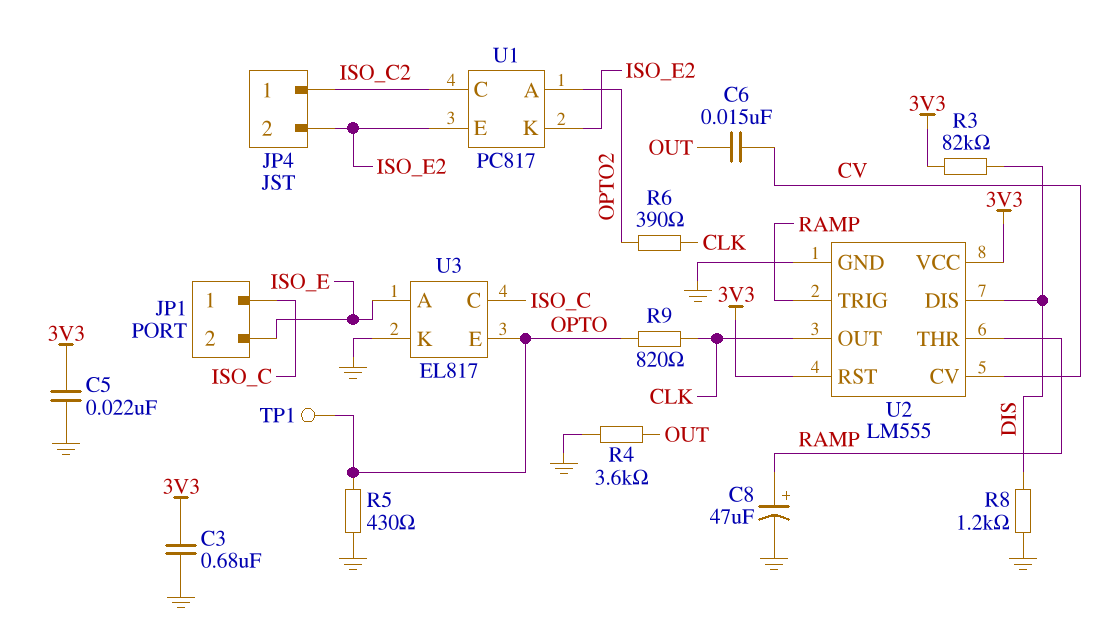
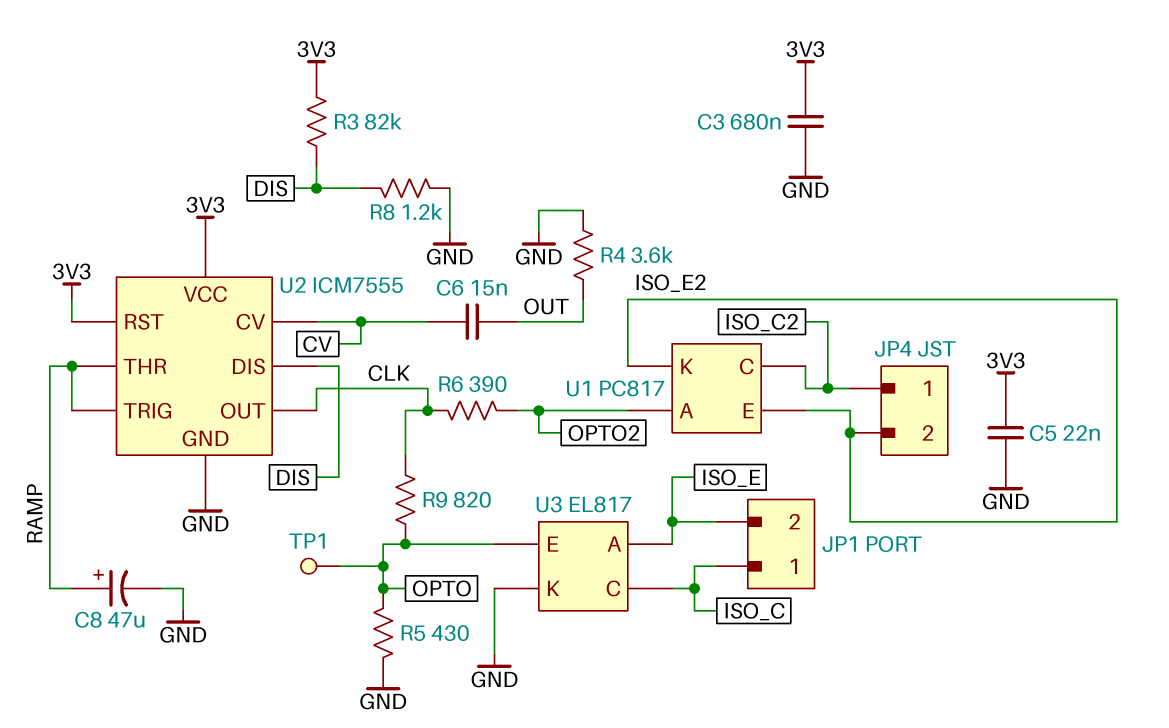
U2: LM555 -> ICM7555

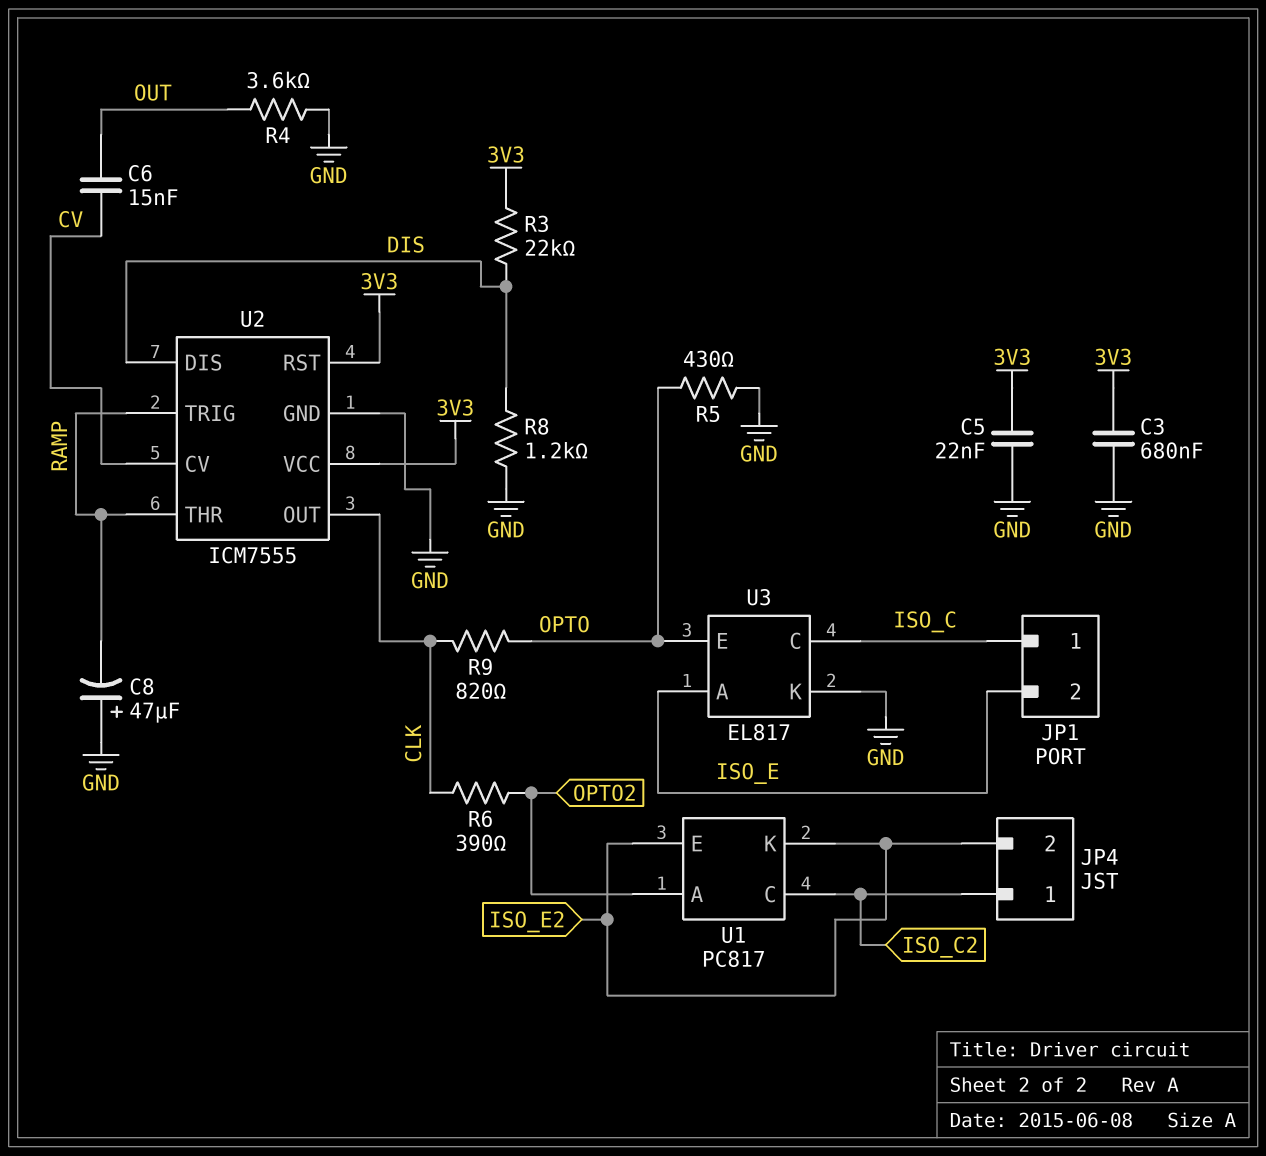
C8: 47uF (plus RAMP, minus GND) -> 47uF (plus GND, minus RAMP)
R3: 82k (3V3, DIS) -> 22k (3V3, DIS)
TP1: test point (OPTO) -> none

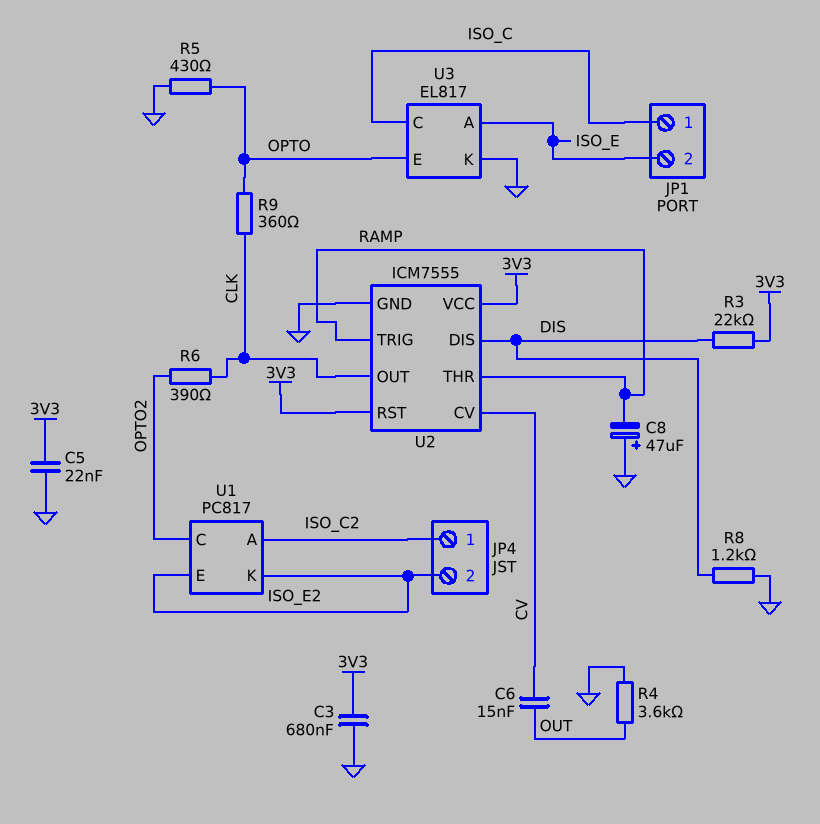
R9: 820 (CLK, OPTO) -> 360 (CLK, OPTO)
U1 pin A: OPTO2 -> ISO_C2
U1 pin C: ISO_C2 -> OPTO2

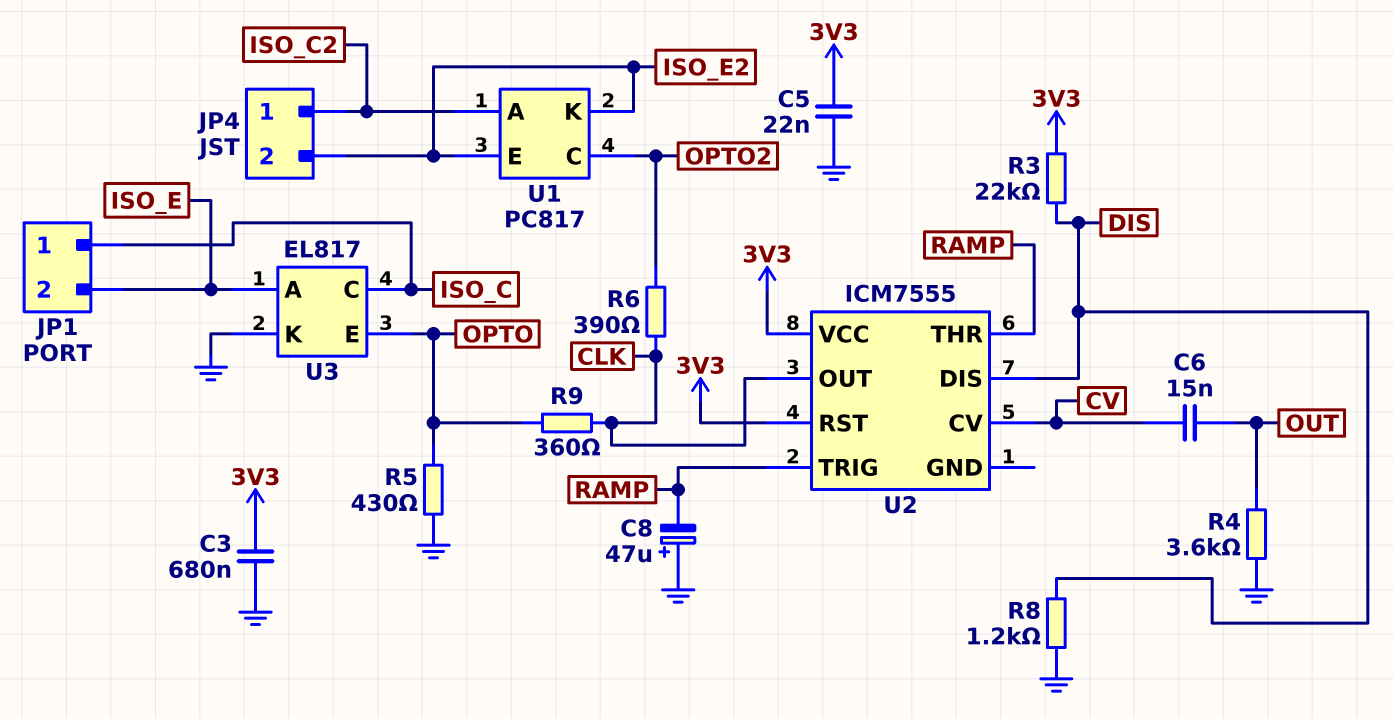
U2 pin GND: GND -> none

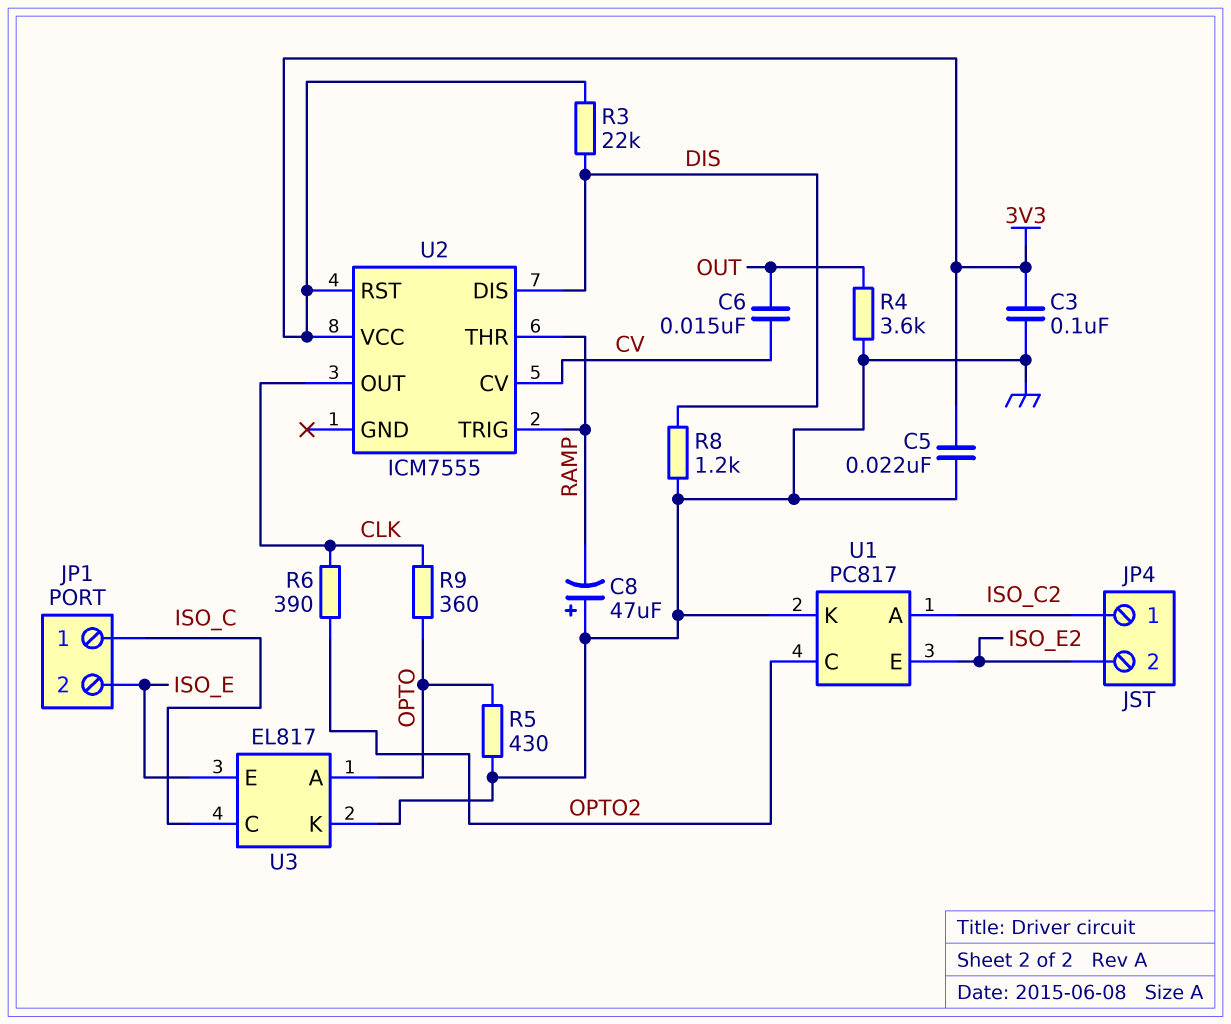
C3: 680nF (3V3, GND) -> 100nF (3V3, GND)
U1 pin K: ISO_E2 -> GND
U3 pin A: ISO_E -> OPTO
U3 pin E: OPTO -> ISO_E

